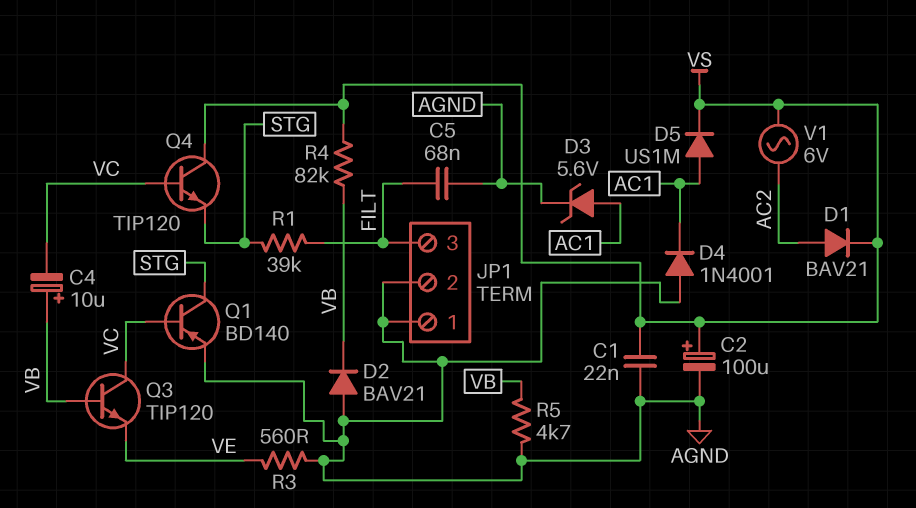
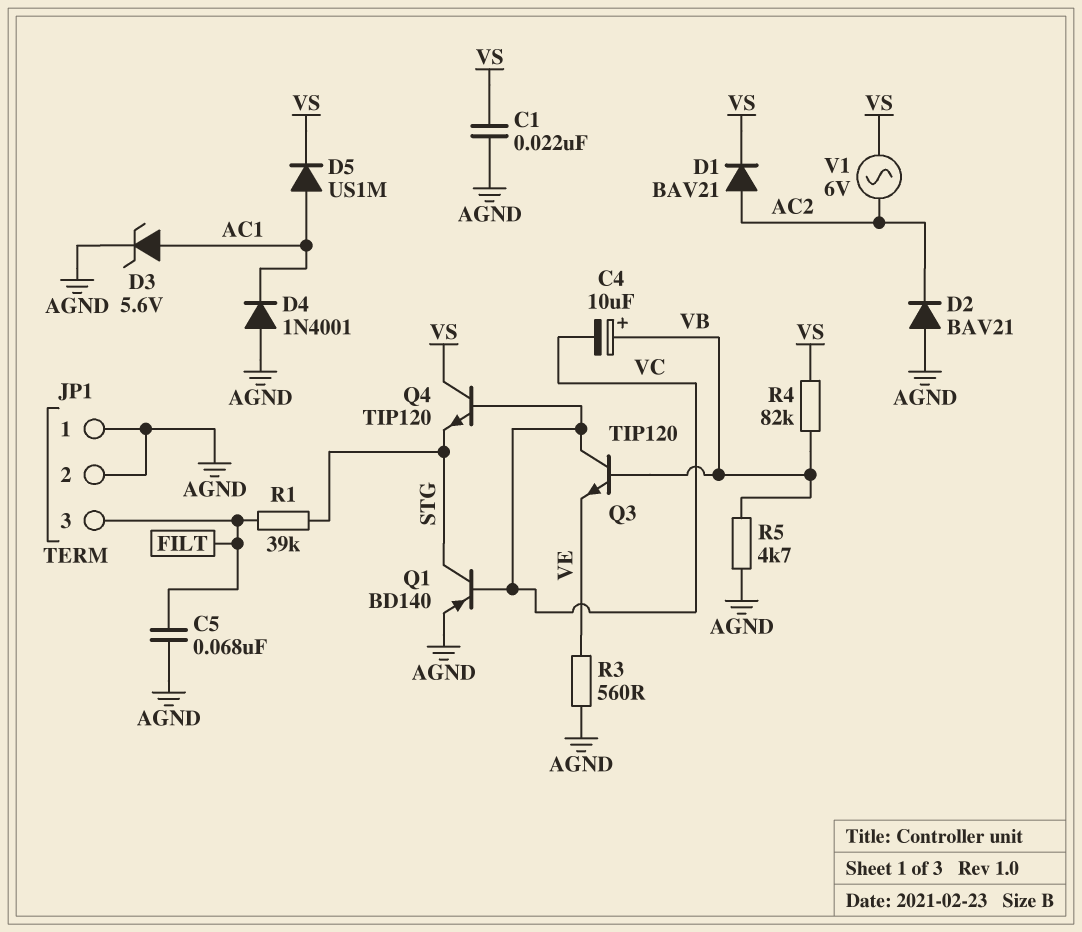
C2: 100uF (plus VS, minus AGND) -> none
D2: diode BAV21 (A AGND, K VB) -> diode BAV21 (A AGND, K AC2)

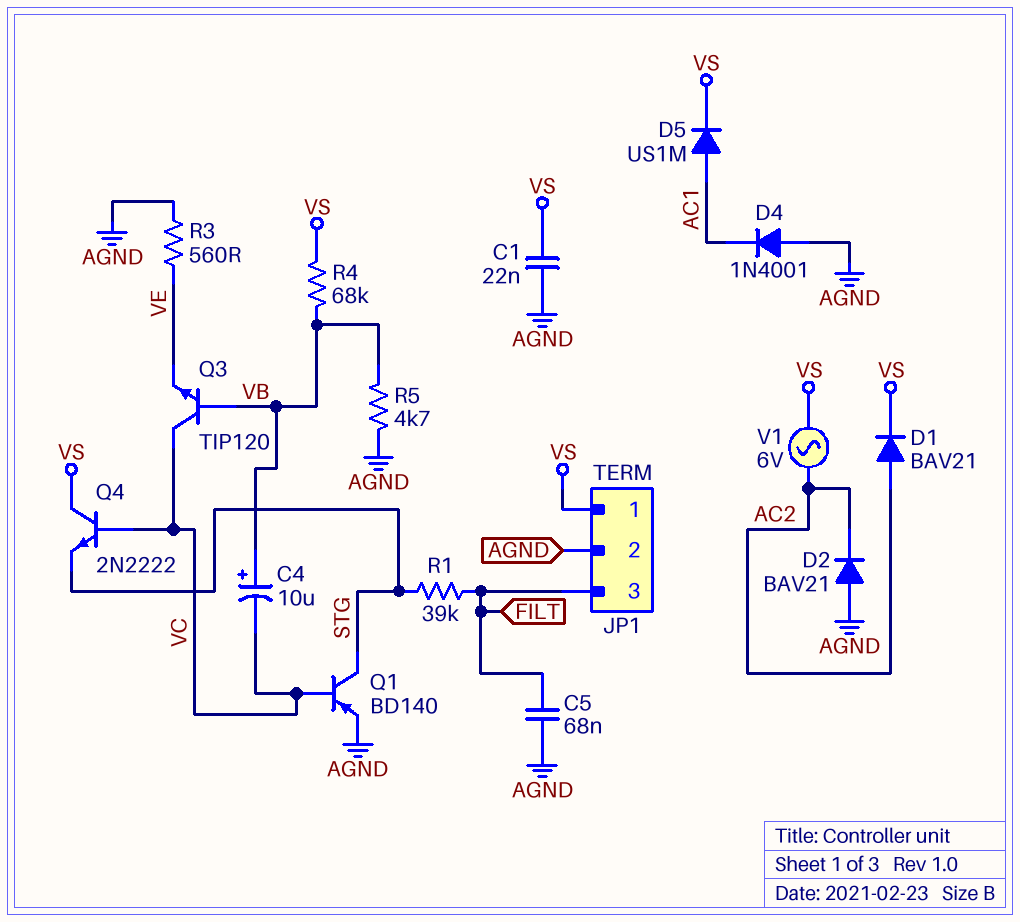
D3: zener 5.6V (A AC1, K AGND) -> none
JP1 pin 1: AGND -> VS
Q4: NPN TIP120 (B VC, C VS, E STG) -> NPN 2N2222 (B VC, C VS, E STG)
R4: 82k (VB, VS) -> 68k (VB, VS)

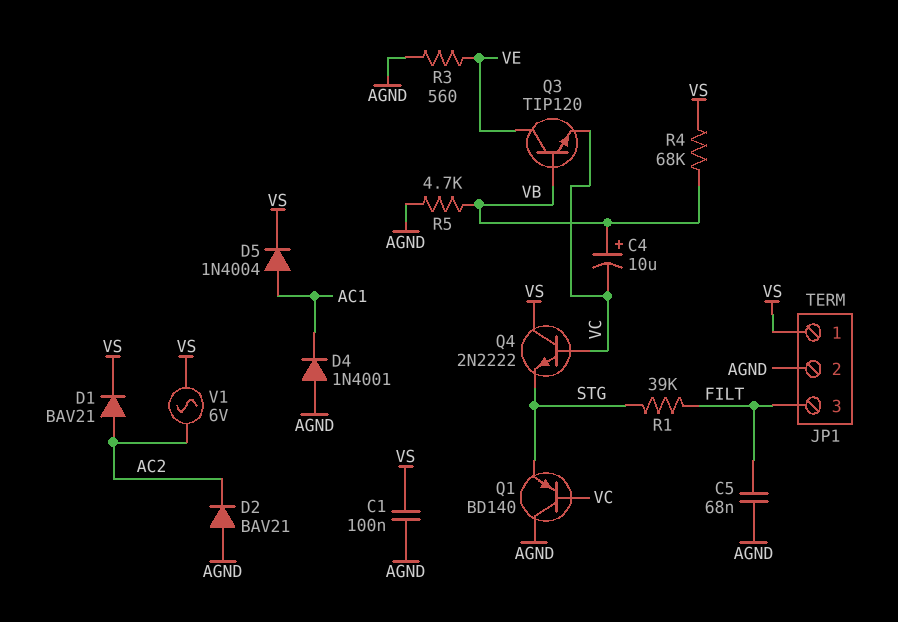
C1: 22nF (AGND, VS) -> 100nF (AGND, VS)
D5: diode US1M (A AC1, K VS) -> diode 1N4004 (A AC1, K VS)
Q1: PNP BD140 (B VC, C STG, E AGND) -> PNP BD140 (B VC, C AGND, E STG)
Q3: NPN TIP120 (B VB, C VC, E VE) -> NPN TIP120 (B VB, C VE, E VC)

